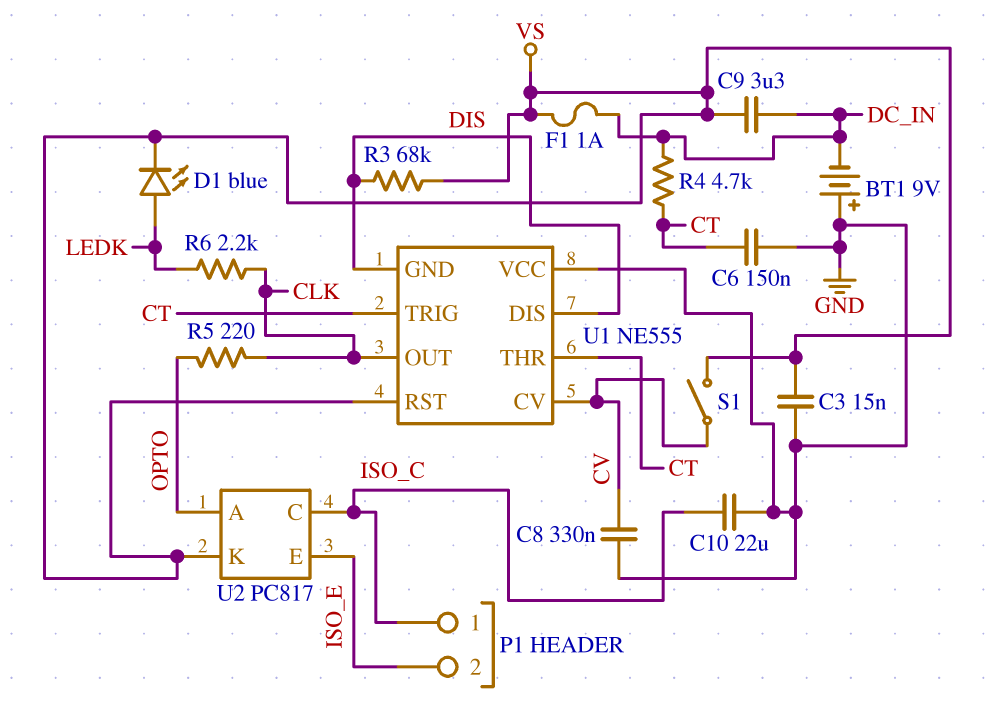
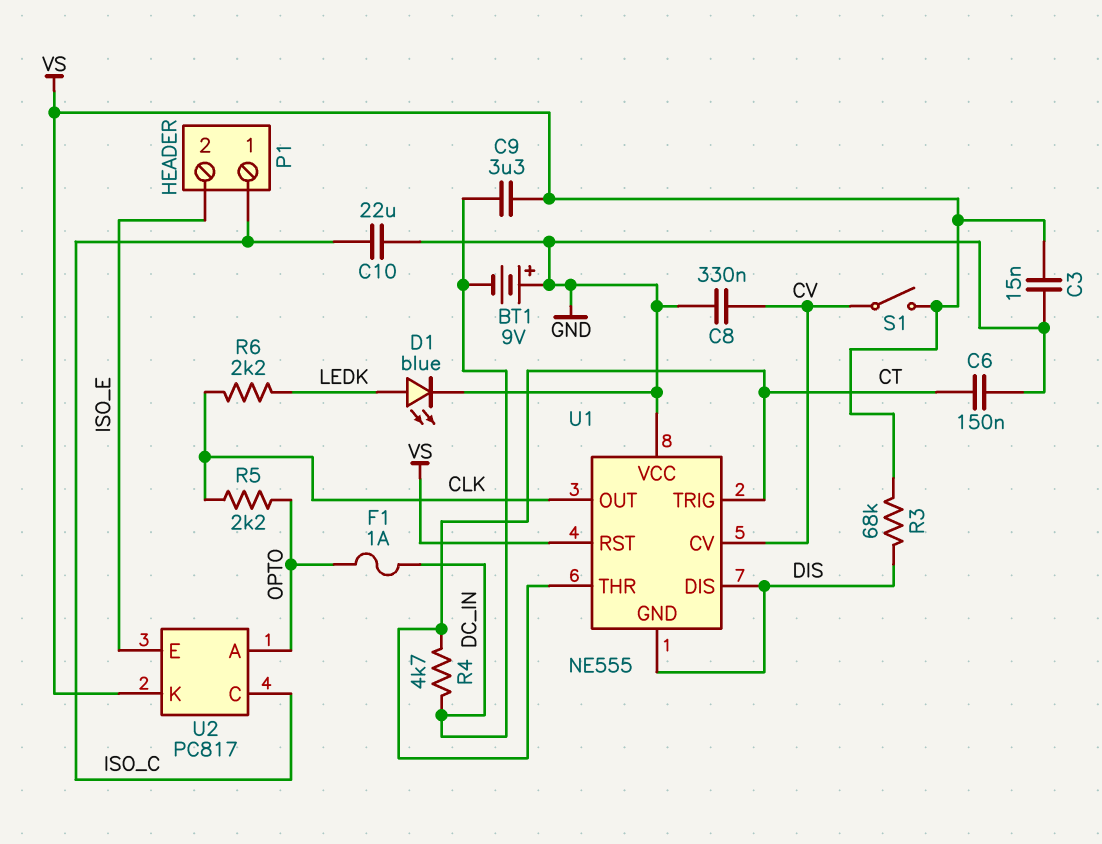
D1: LED blue (A LEDK, K VS) -> LED blue (A LEDK, K GND)
F1: 1A (DC_IN, VS) -> 1A (DC_IN, OPTO)
R5: 220 (CLK, OPTO) -> 2.2k (CLK, OPTO)

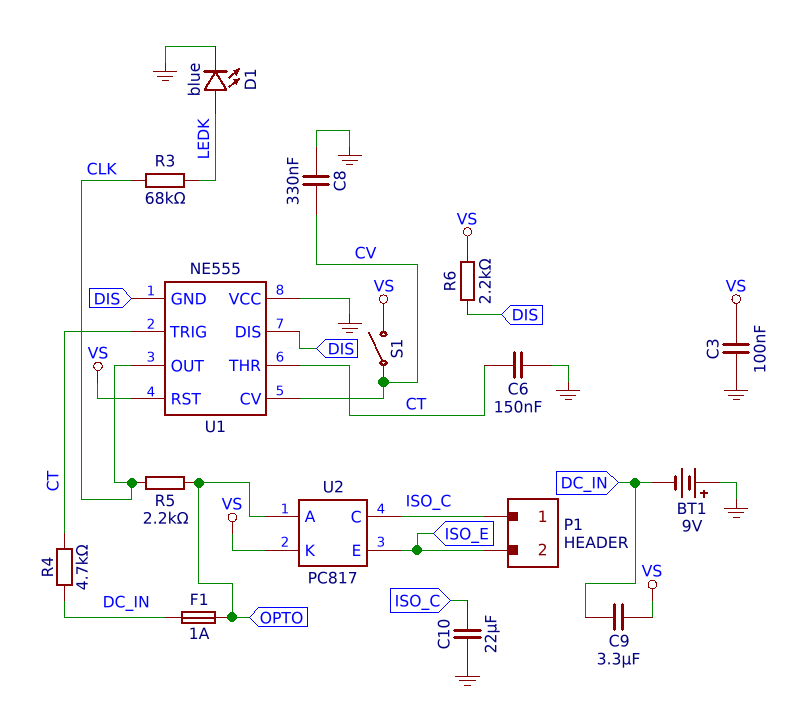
C3: 15nF (GND, VS) -> 100nF (GND, VS)
R3: 68k (DIS, VS) -> 68k (CLK, LEDK)
R6: 2.2k (CLK, LEDK) -> 2.2k (DIS, VS)

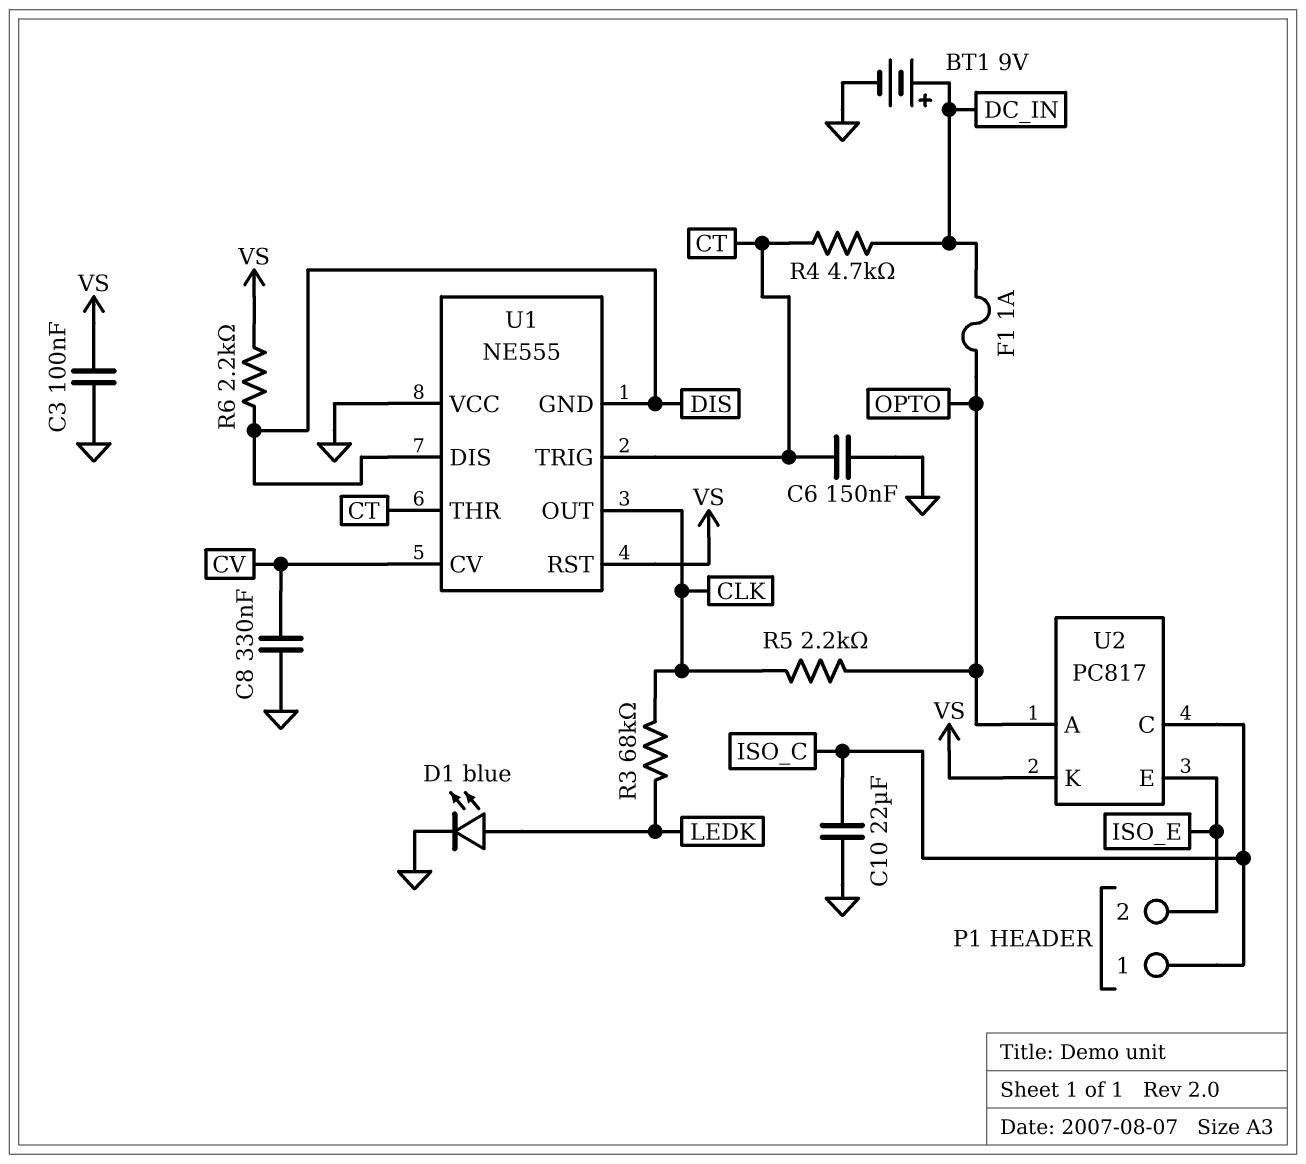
BT1: 9V (plus GND, minus DC_IN) -> 9V (plus DC_IN, minus GND)
C9: 3.3uF (DC_IN, VS) -> none
S1: switch (CV, VS) -> none

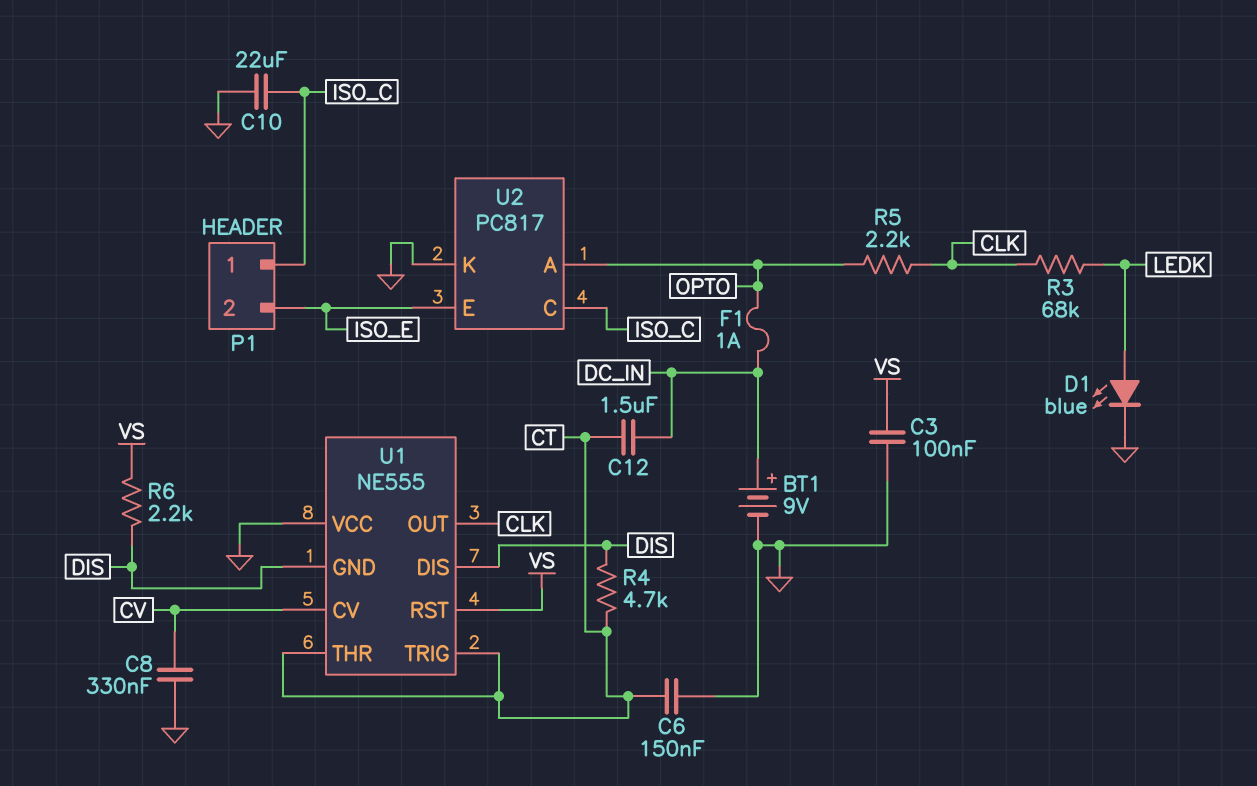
C12: none -> 1.5uF (CT, DC_IN)
R4: 4.7k (CT, DC_IN) -> 4.7k (CT, DIS)
U2 pin K: VS -> GND

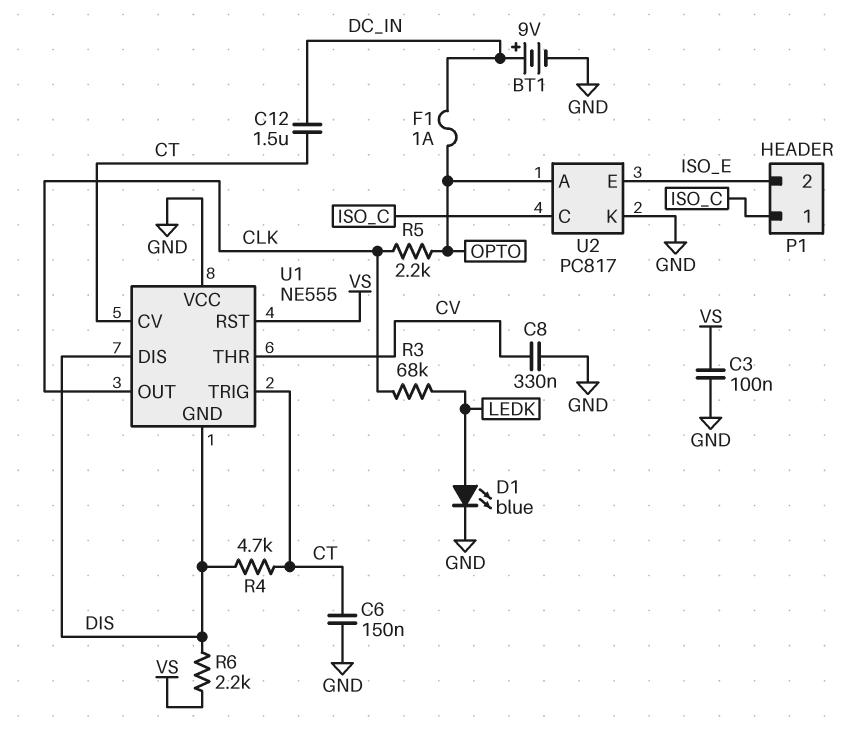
C10: 22uF (GND, ISO_C) -> none
U1 pin CV: CV -> CT
U1 pin THR: CT -> CV

